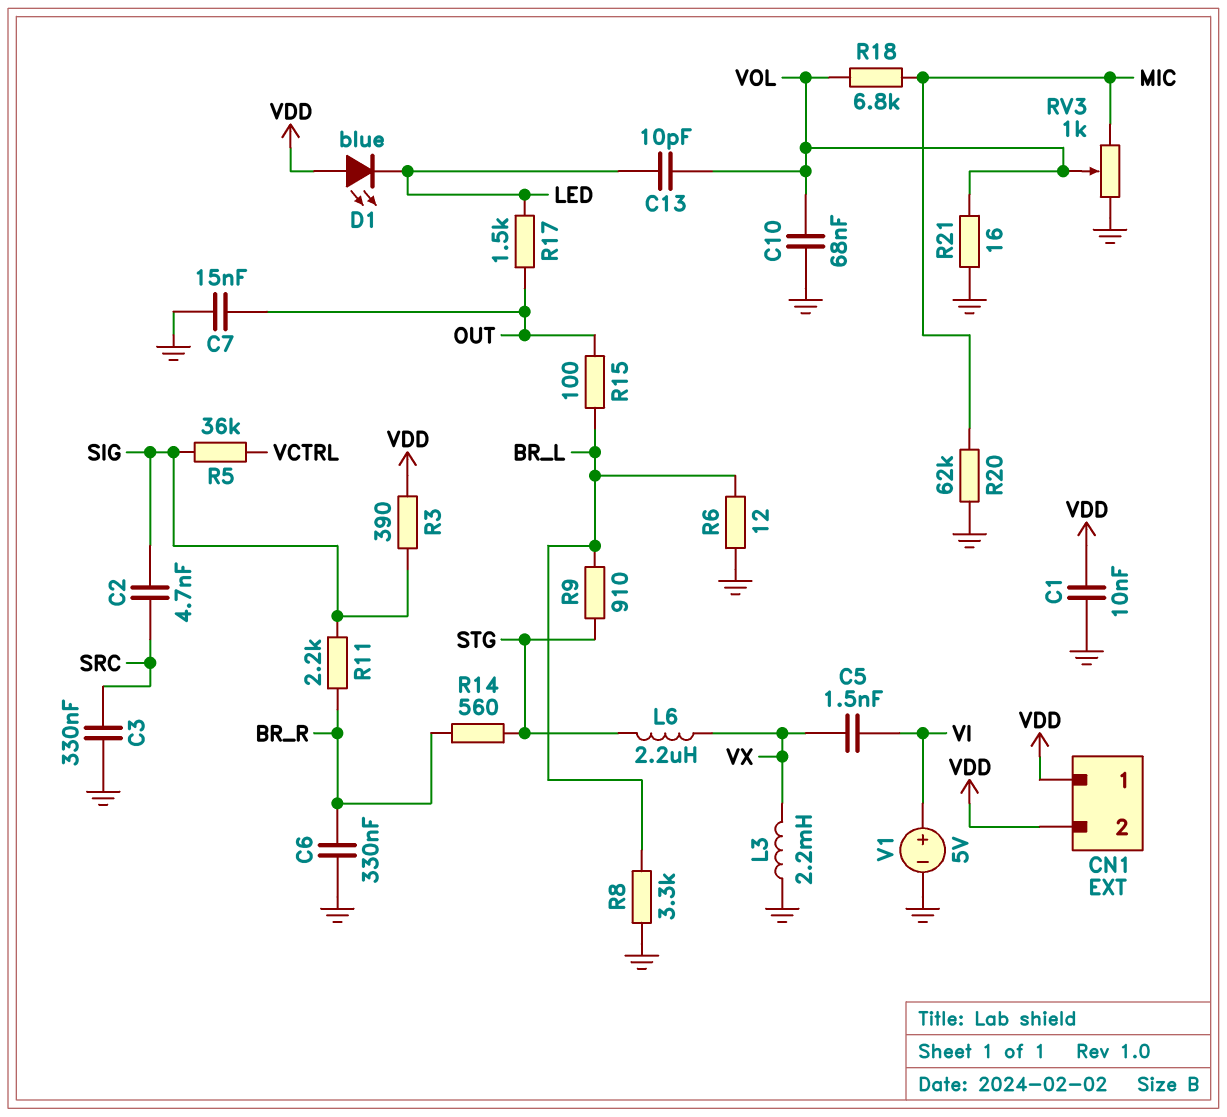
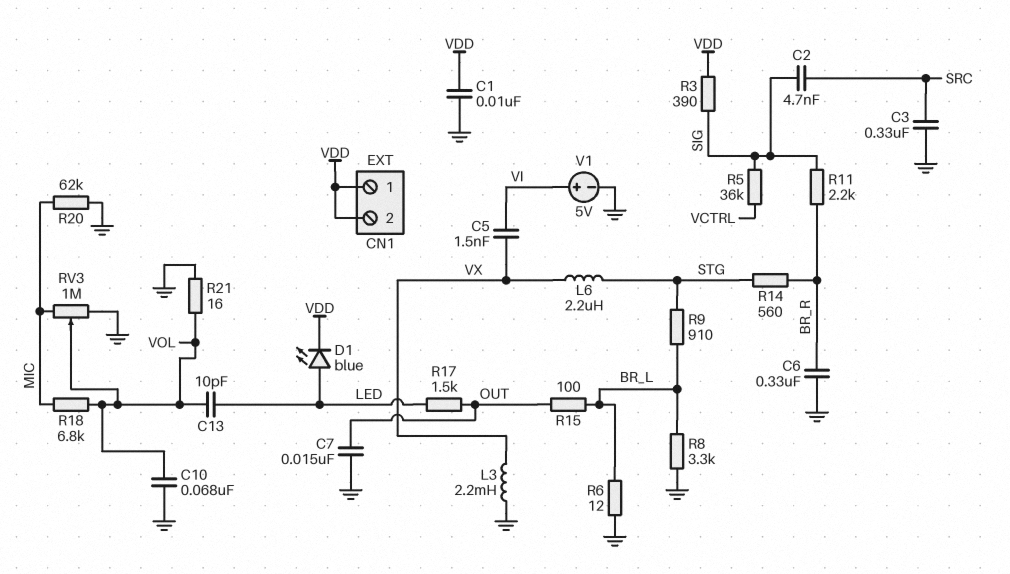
D1: LED blue (A VDD, K LED) -> LED blue (A LED, K VDD)
RV3: 1k (GND, MIC, wiper VOL) -> 1M (GND, MIC, wiper VOL)

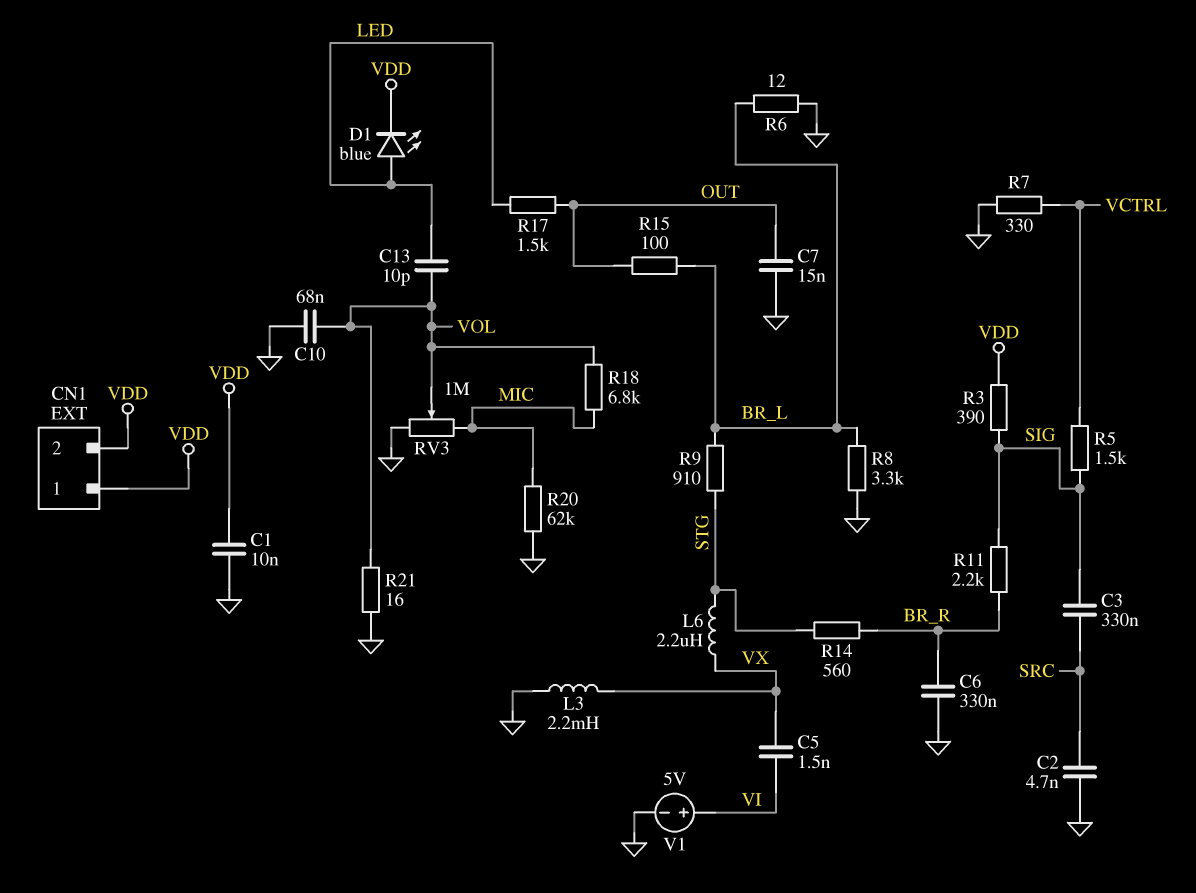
C2: 4.7nF (SIG, SRC) -> 4.7nF (GND, SRC)
C3: 330nF (GND, SRC) -> 330nF (SIG, SRC)
R5: 36k (SIG, VCTRL) -> 1.5k (SIG, VCTRL)
R7: none -> 330 (GND, VCTRL)

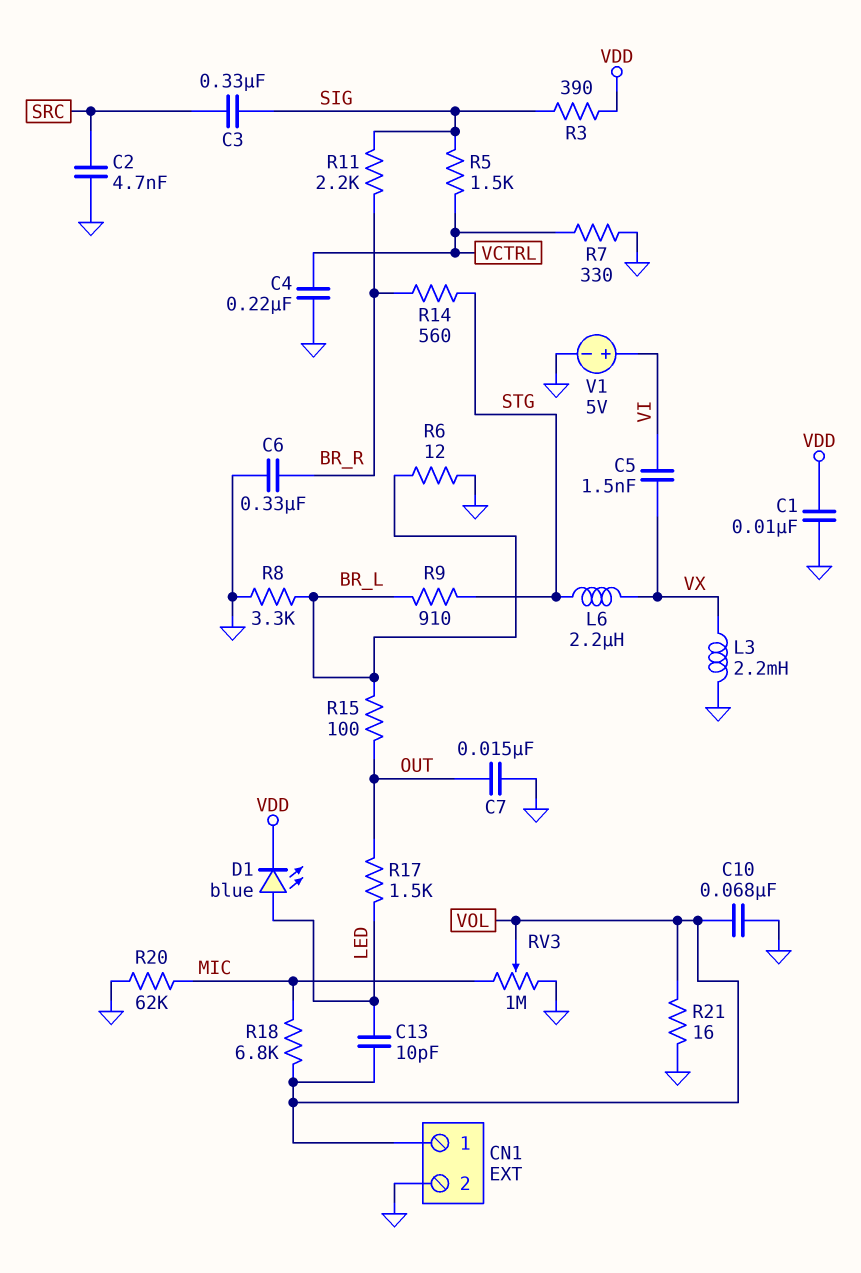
C4: none -> 220nF (GND, VCTRL)
CN1 pin 1: VDD -> VOL
CN1 pin 2: VDD -> GND

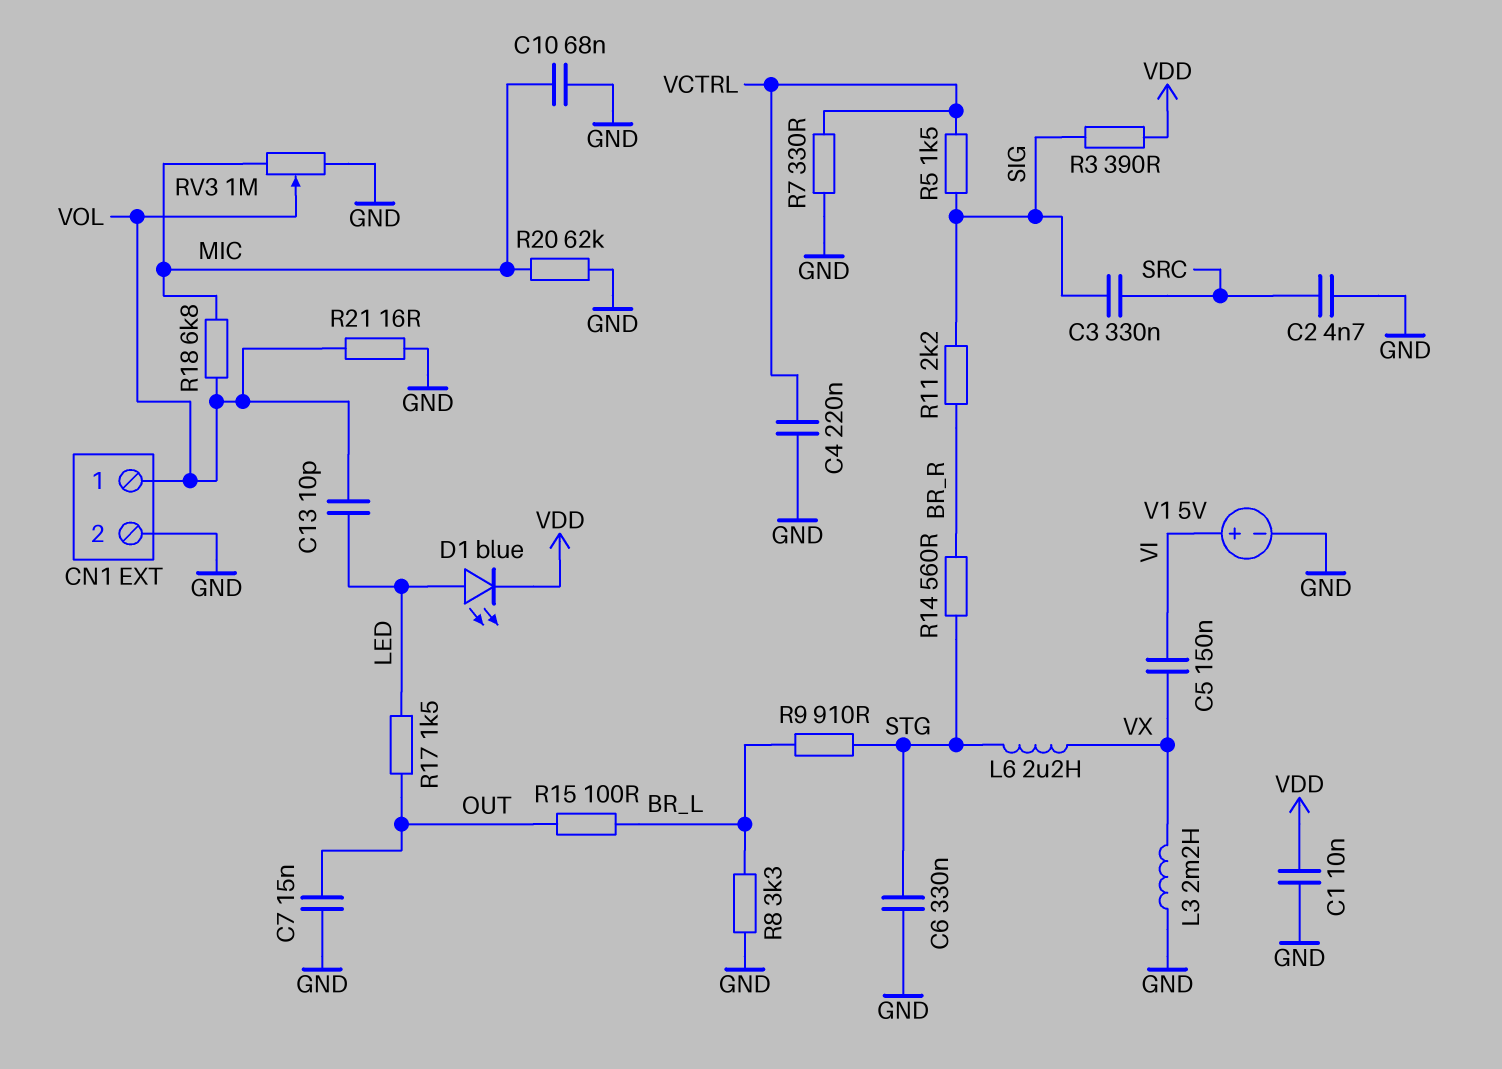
C5: 1.5nF (VI, VX) -> 150nF (VI, VX)
C6: 330nF (BR_R, GND) -> 330nF (GND, STG)
C10: 68nF (GND, VOL) -> 68nF (GND, MIC)
R6: 12 (BR_L, GND) -> none

